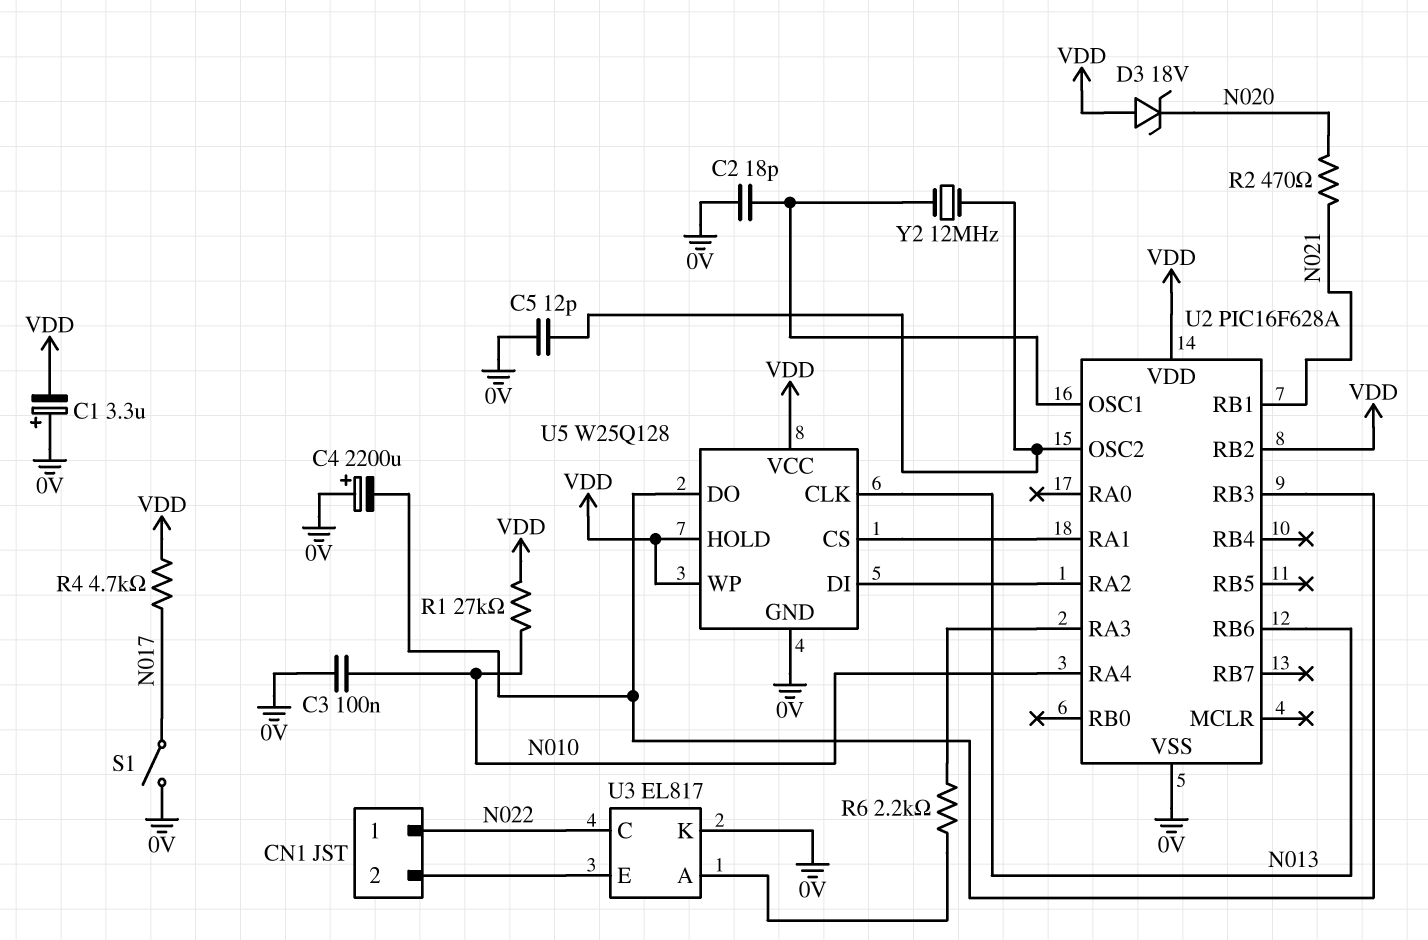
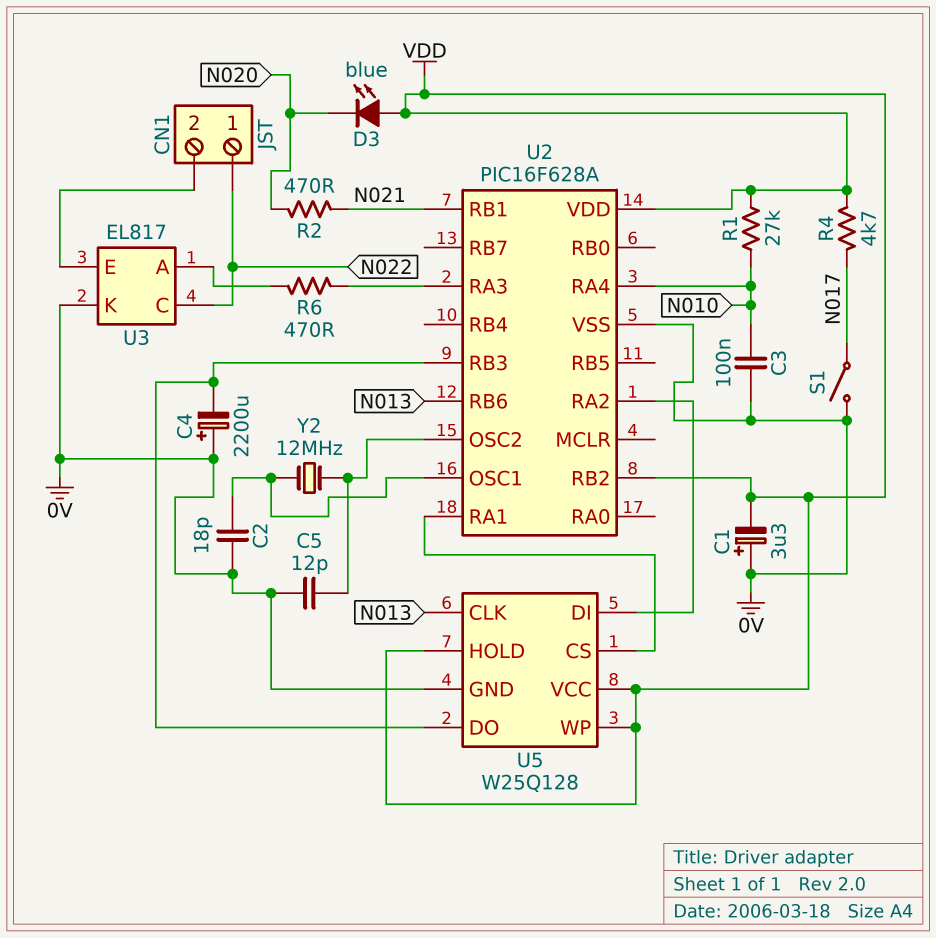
D3: zener 18V (A VDD, K N020) -> LED blue (A VDD, K N020)
R6: 2.2k (U2/RA3, U3/A) -> 470 (U2/RA3, U3/A)

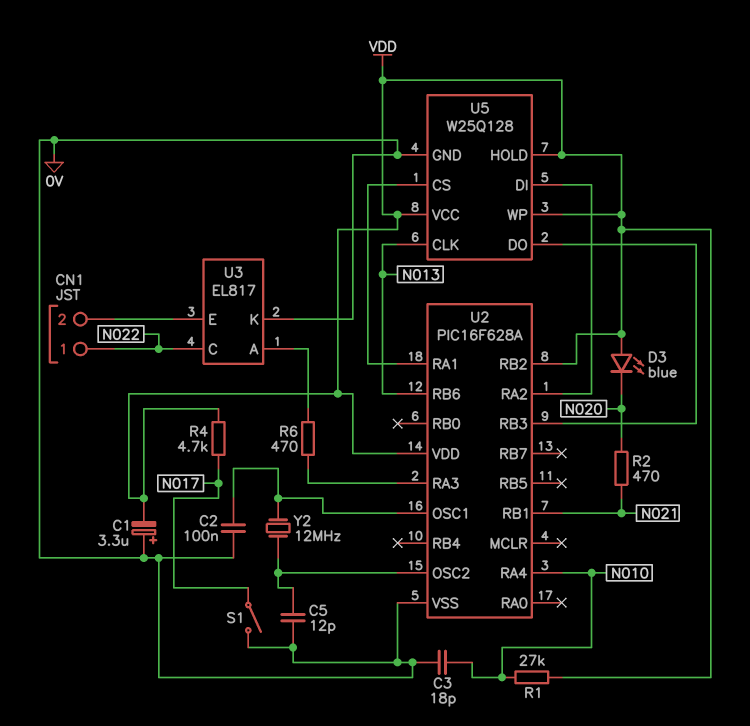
C2: 18pF (0V, U2/OSC1) -> 100nF (0V, U2/OSC1)
C3: 100nF (0V, N010) -> 18pF (0V, N010)
C4: 2200uF (plus 0V, minus U2/RB3) -> none

